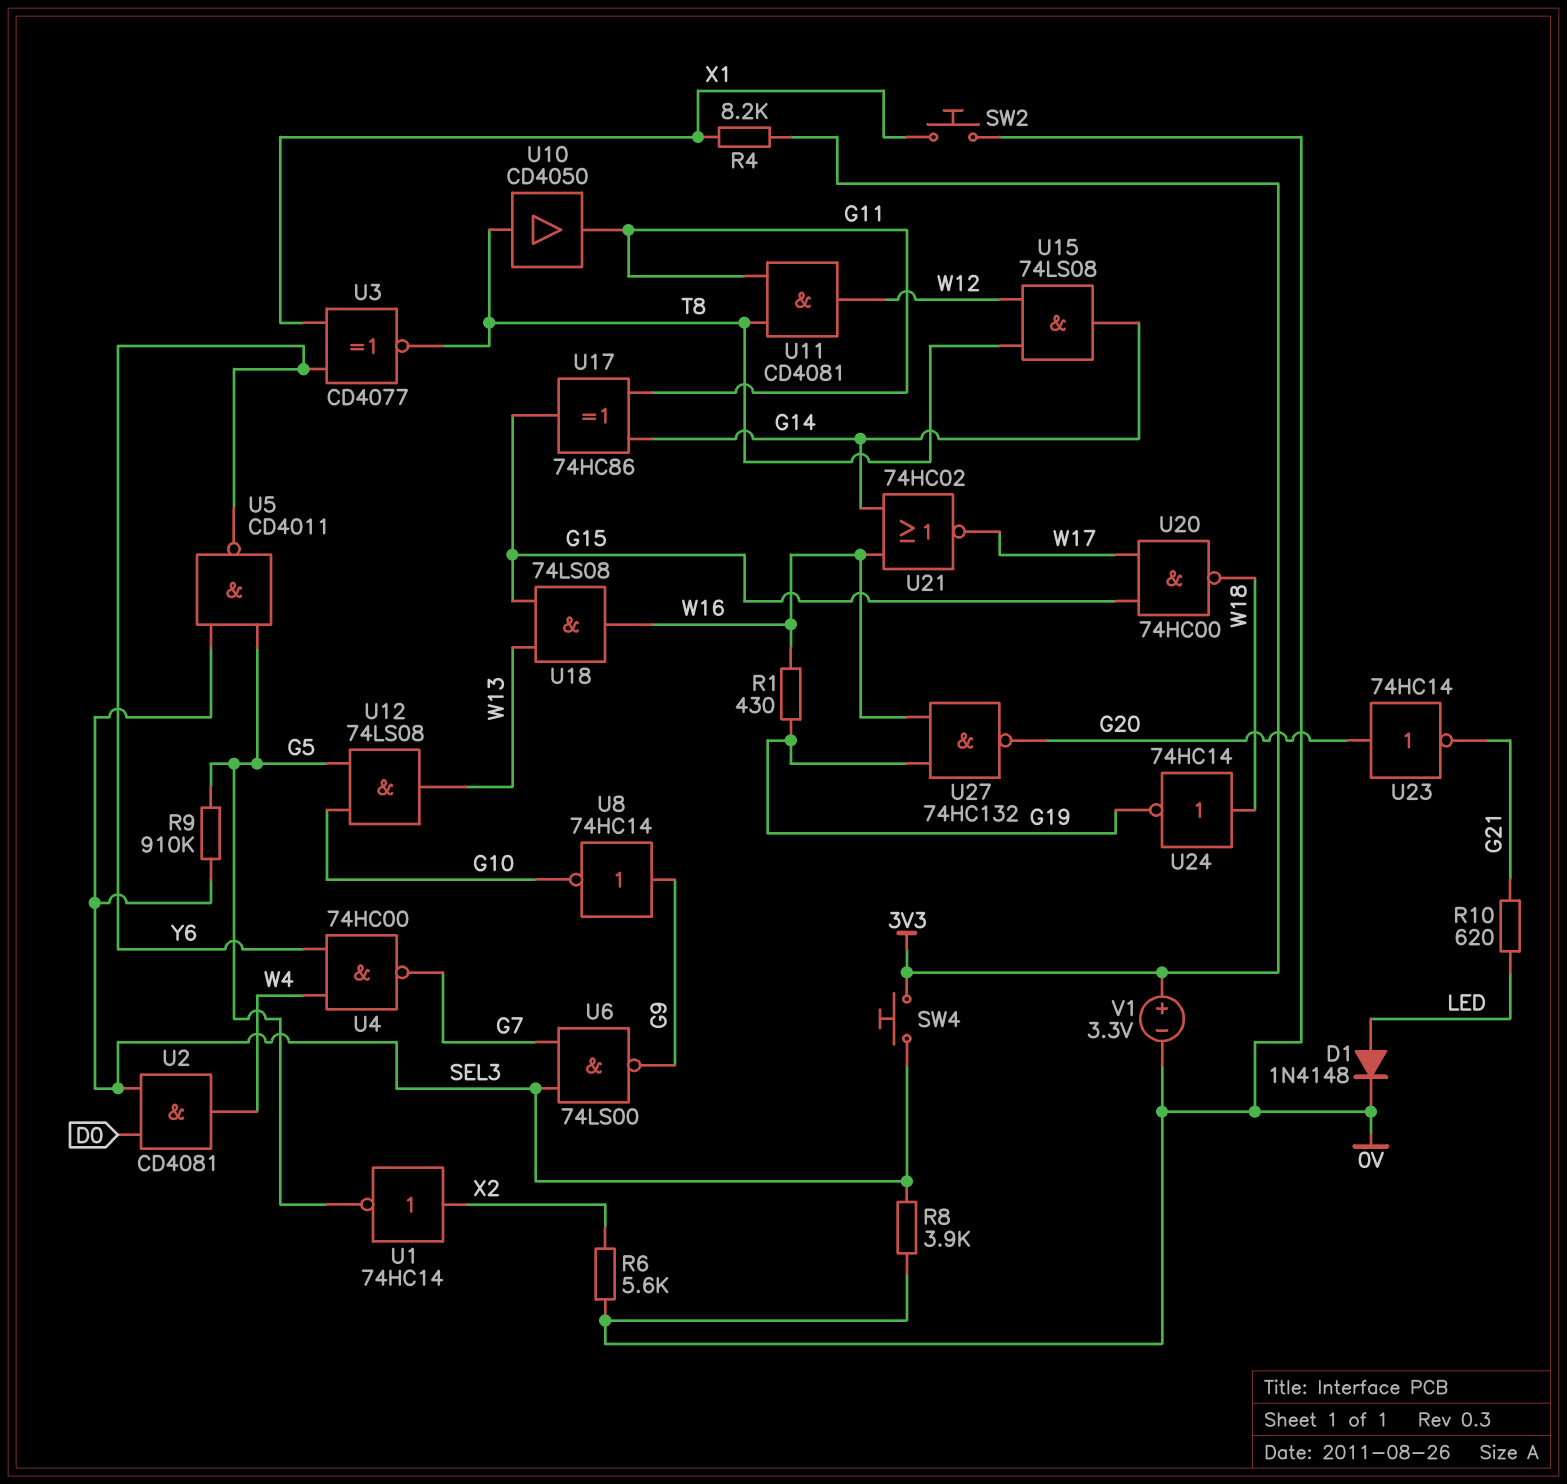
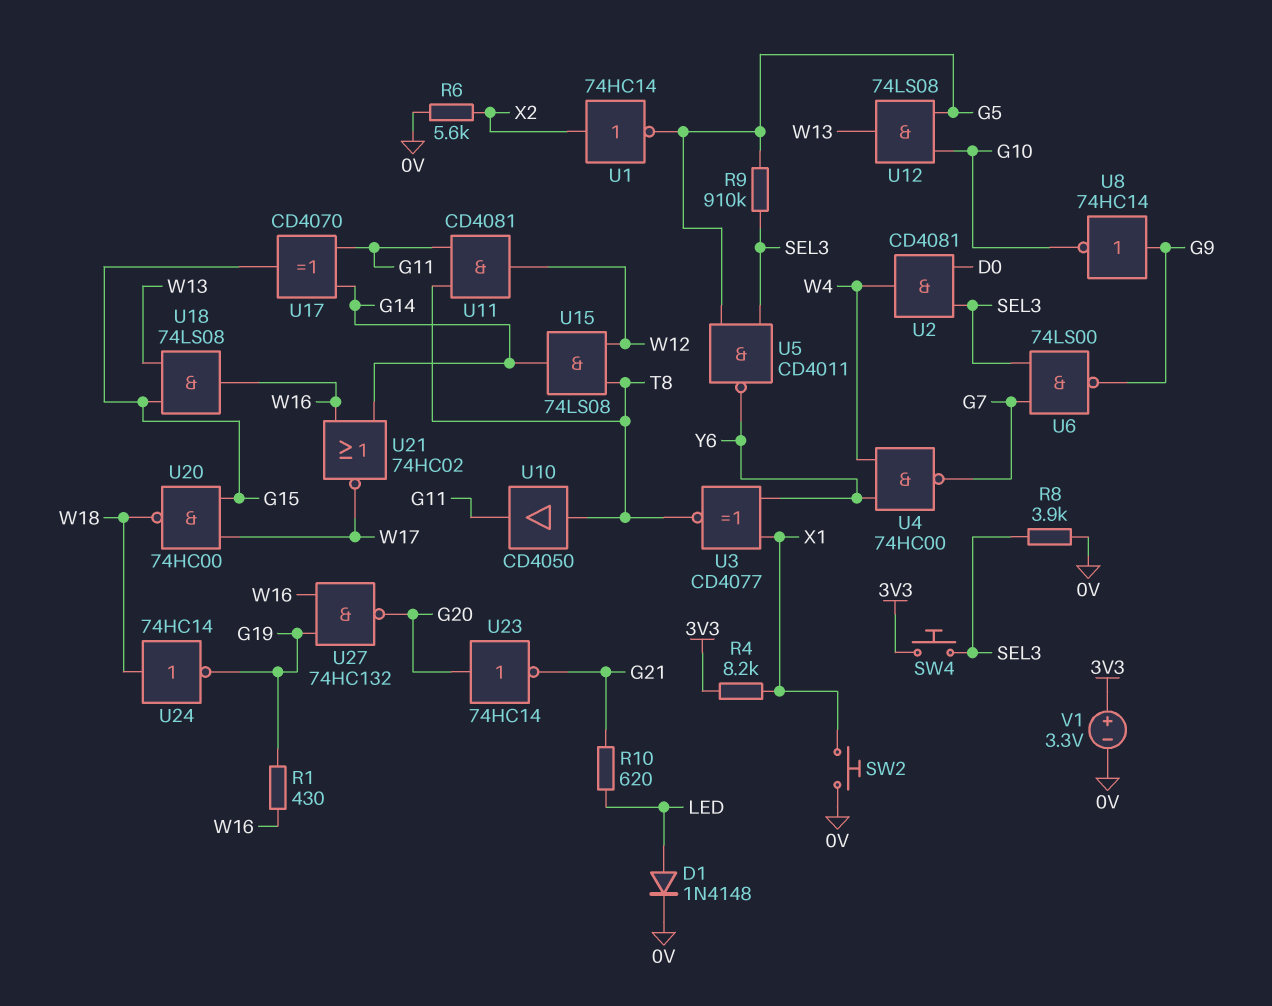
U17: XOR 74HC86 (in G11, in G14, out G15) -> XOR CD4070 (in G11, in G14, out G15)

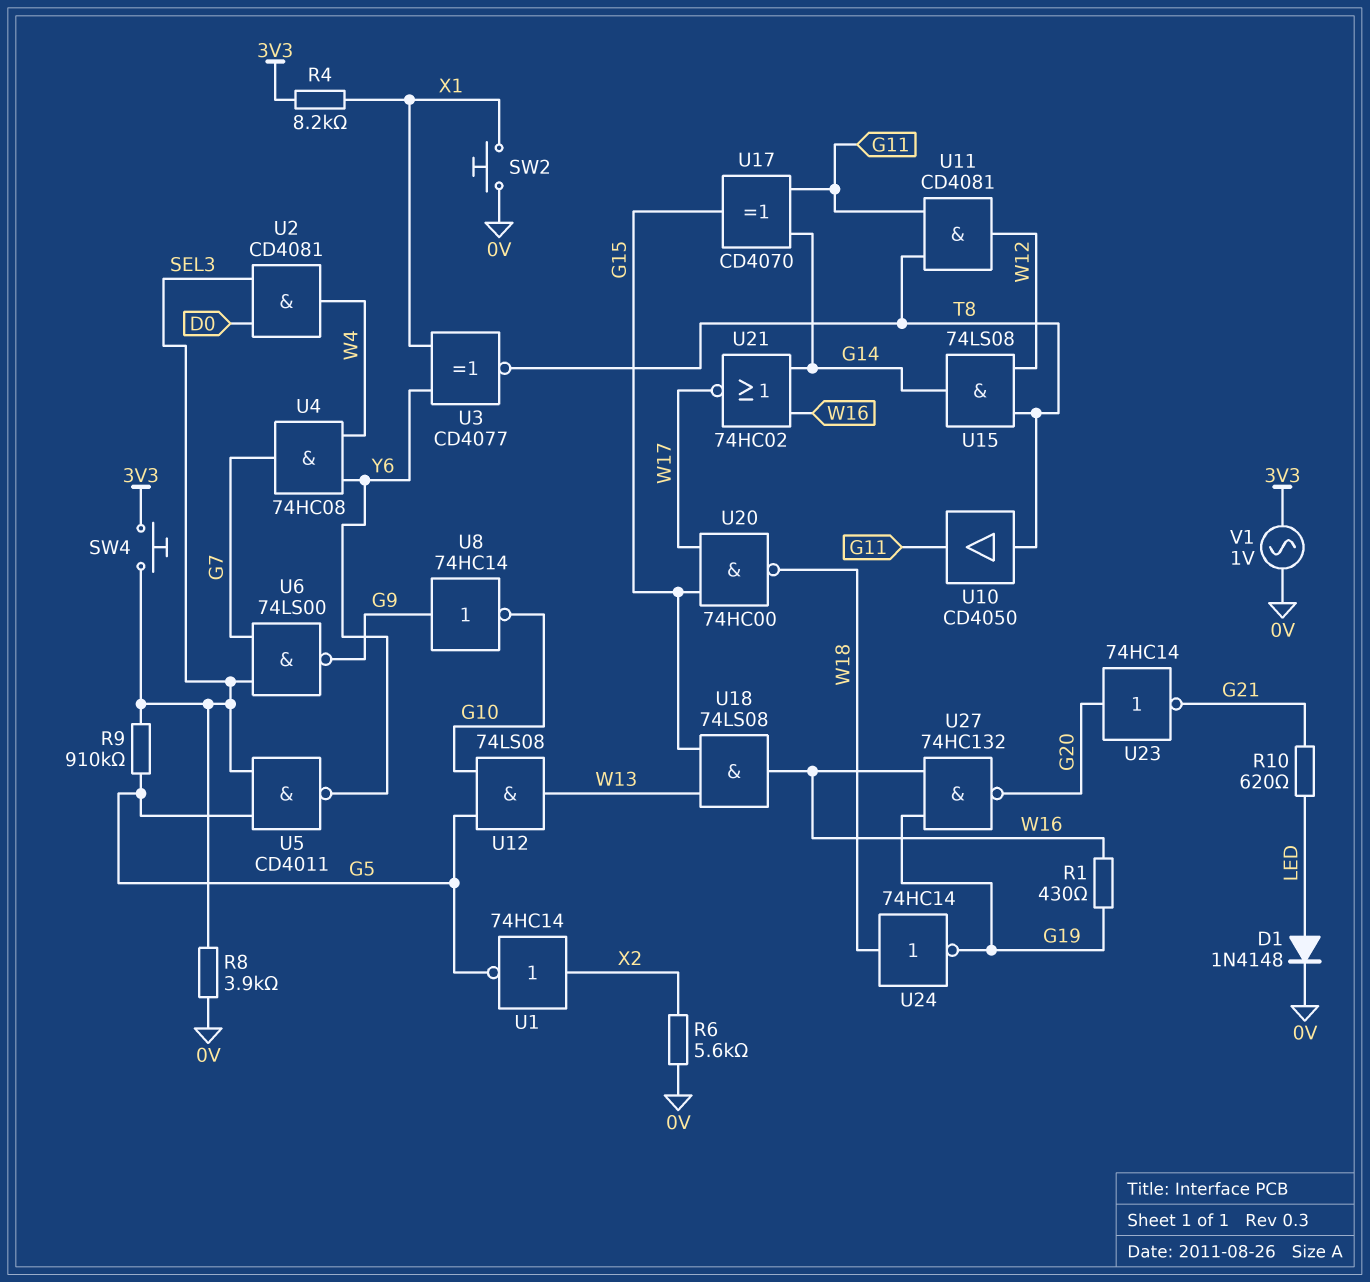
U4: NAND 74HC00 (in W4, in Y6, out G7) -> AND 74HC08 (in W4, in Y6, out G7)
V1: 3.3V (plus 3V3, minus 0V) -> AC 1V (0V, 3V3)

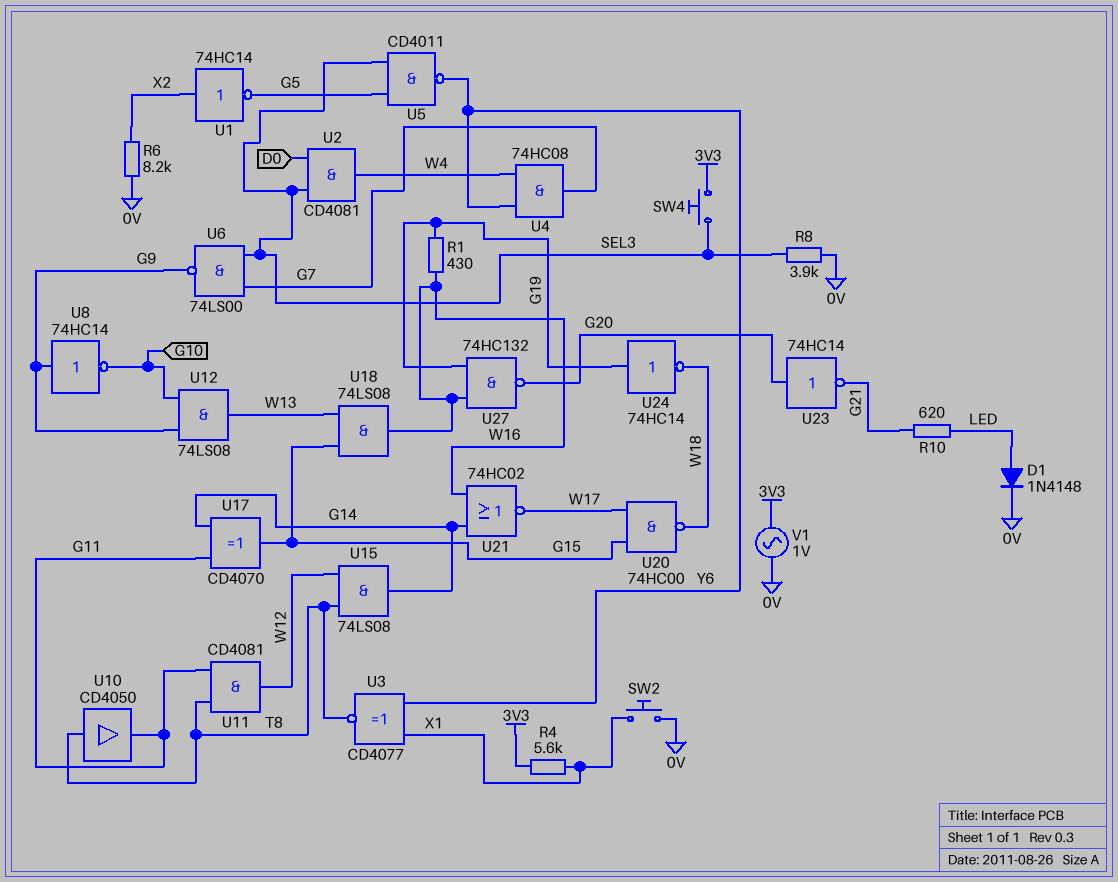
R4: 8.2k (3V3, X1) -> 5.6k (3V3, X1)
R6: 5.6k (0V, X2) -> 8.2k (0V, X2)
R9: 910k (G5, SEL3) -> none
U12: AND 74LS08 (in G5, in G10, out W13) -> AND 74LS08 (in G9, in G10, out W13)
U24: NOT 74HC14 (in W18, out G19) -> NOT 74HC14 (in G19, out W18)

